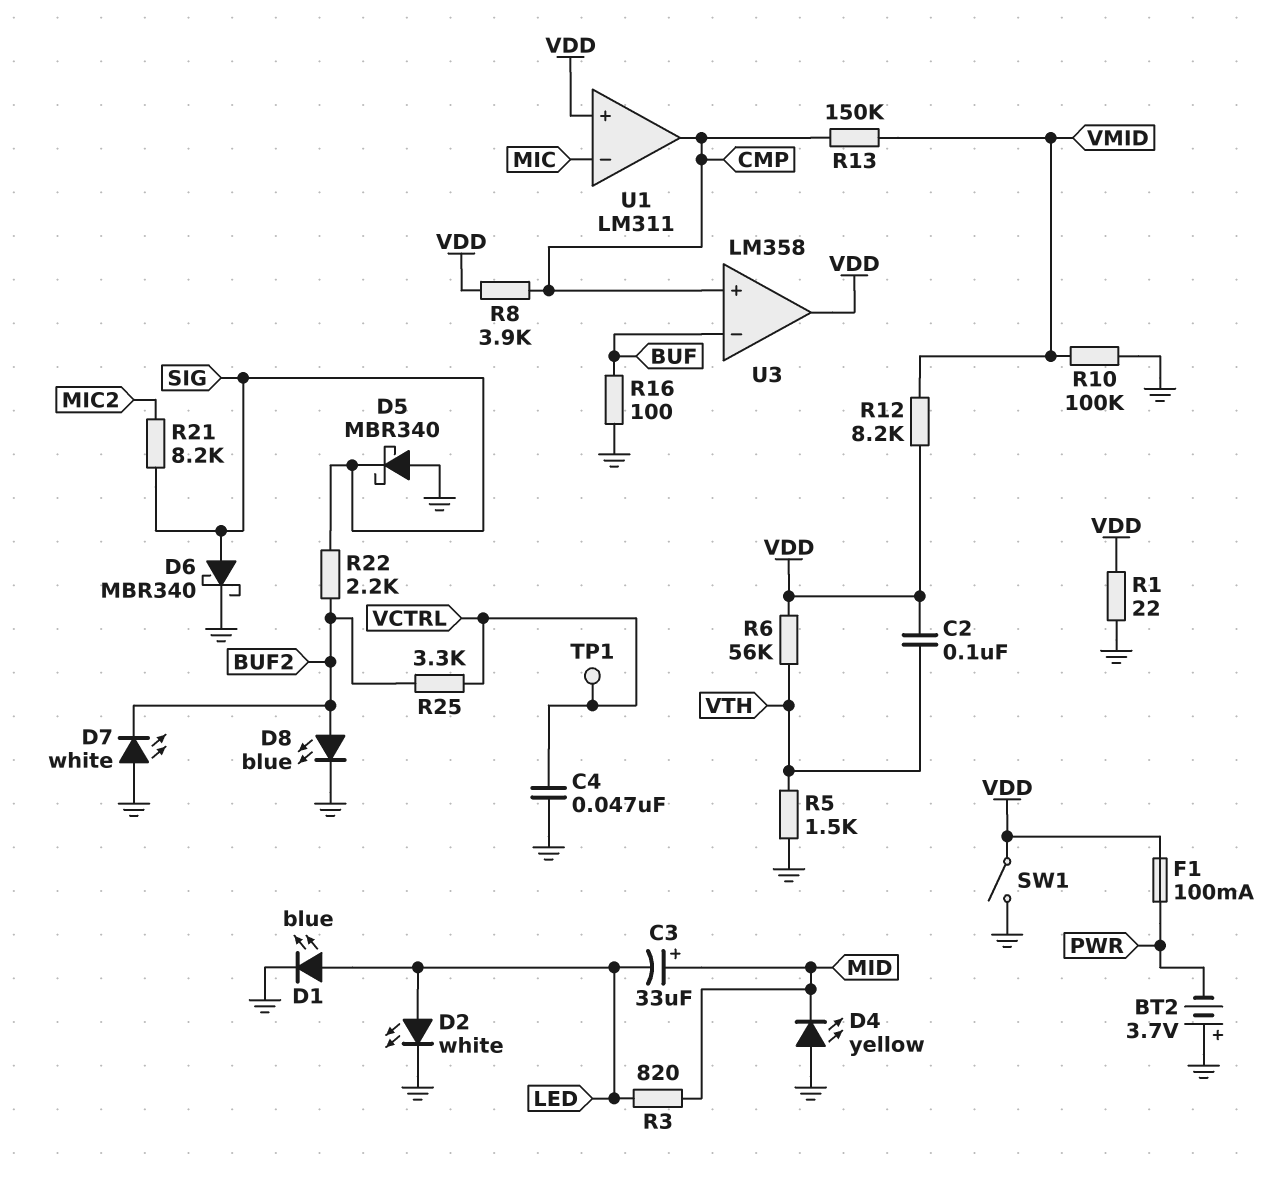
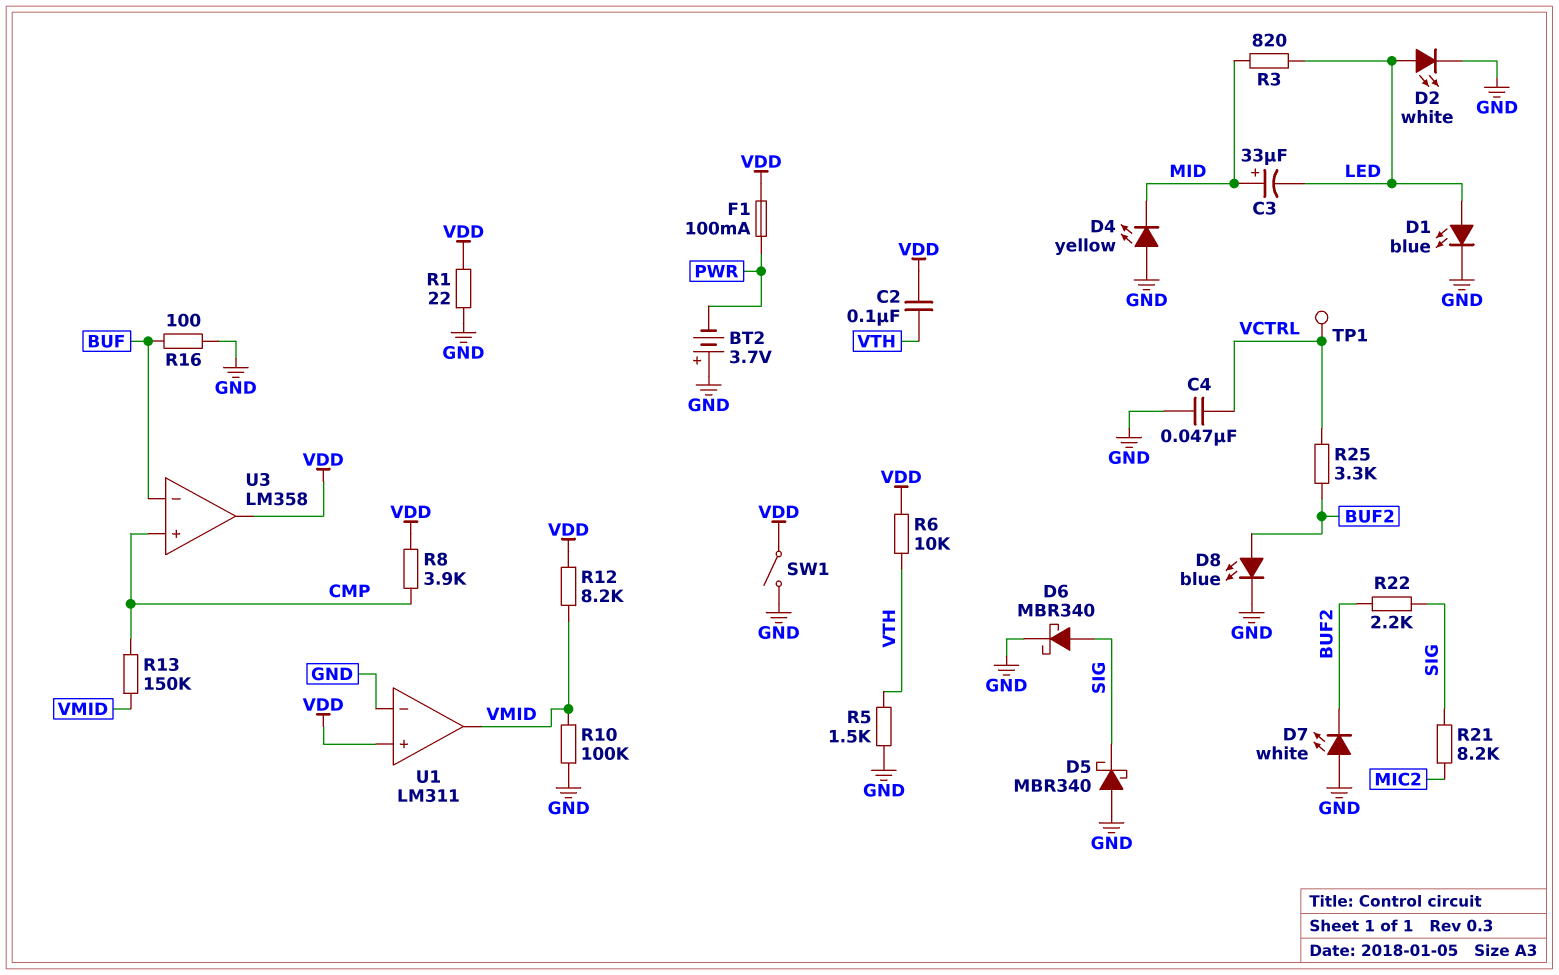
R6: 56k (VDD, VTH) -> 10k (VDD, VTH)
U1 pin in-: MIC -> GND
U1 pin out: CMP -> VMID

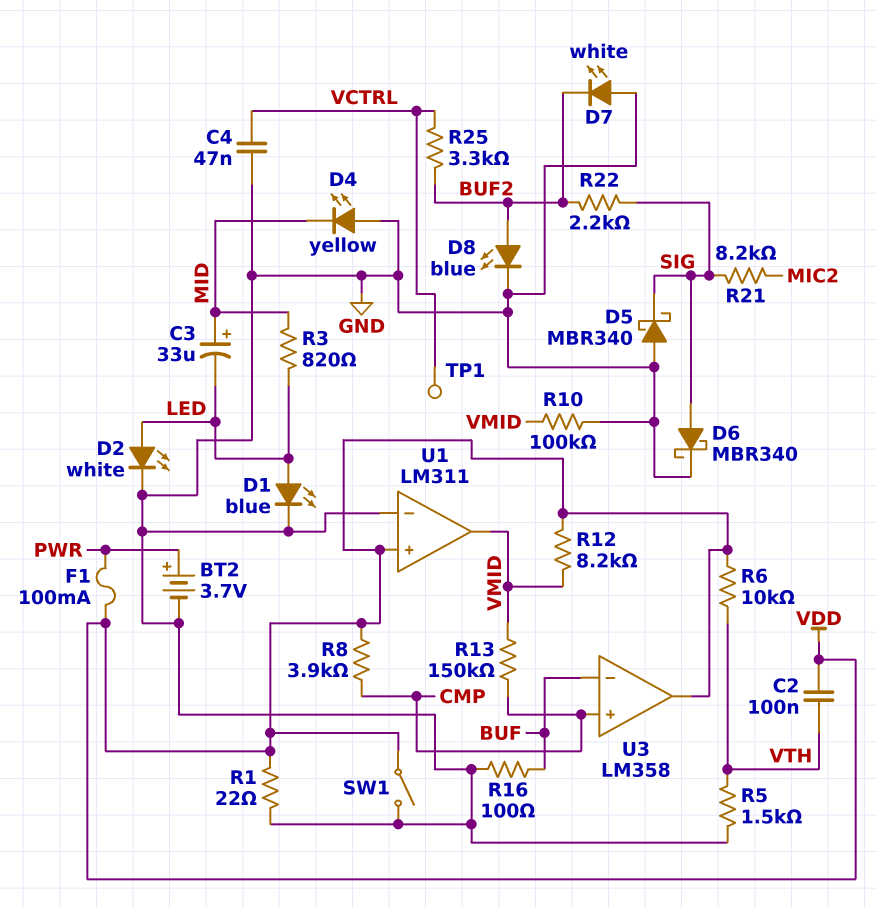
BT2: 3.7V (plus GND, minus PWR) -> 3.7V (plus PWR, minus GND)

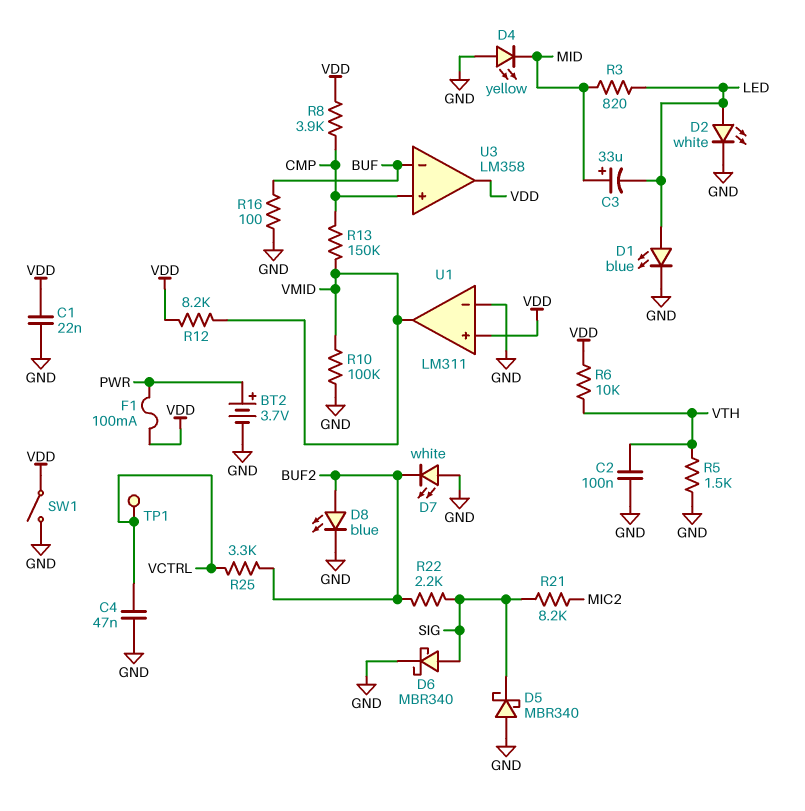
C1: none -> 22nF (GND, VDD)
C2: 100nF (VDD, VTH) -> 100nF (GND, VTH)
R1: 22 (GND, VDD) -> none

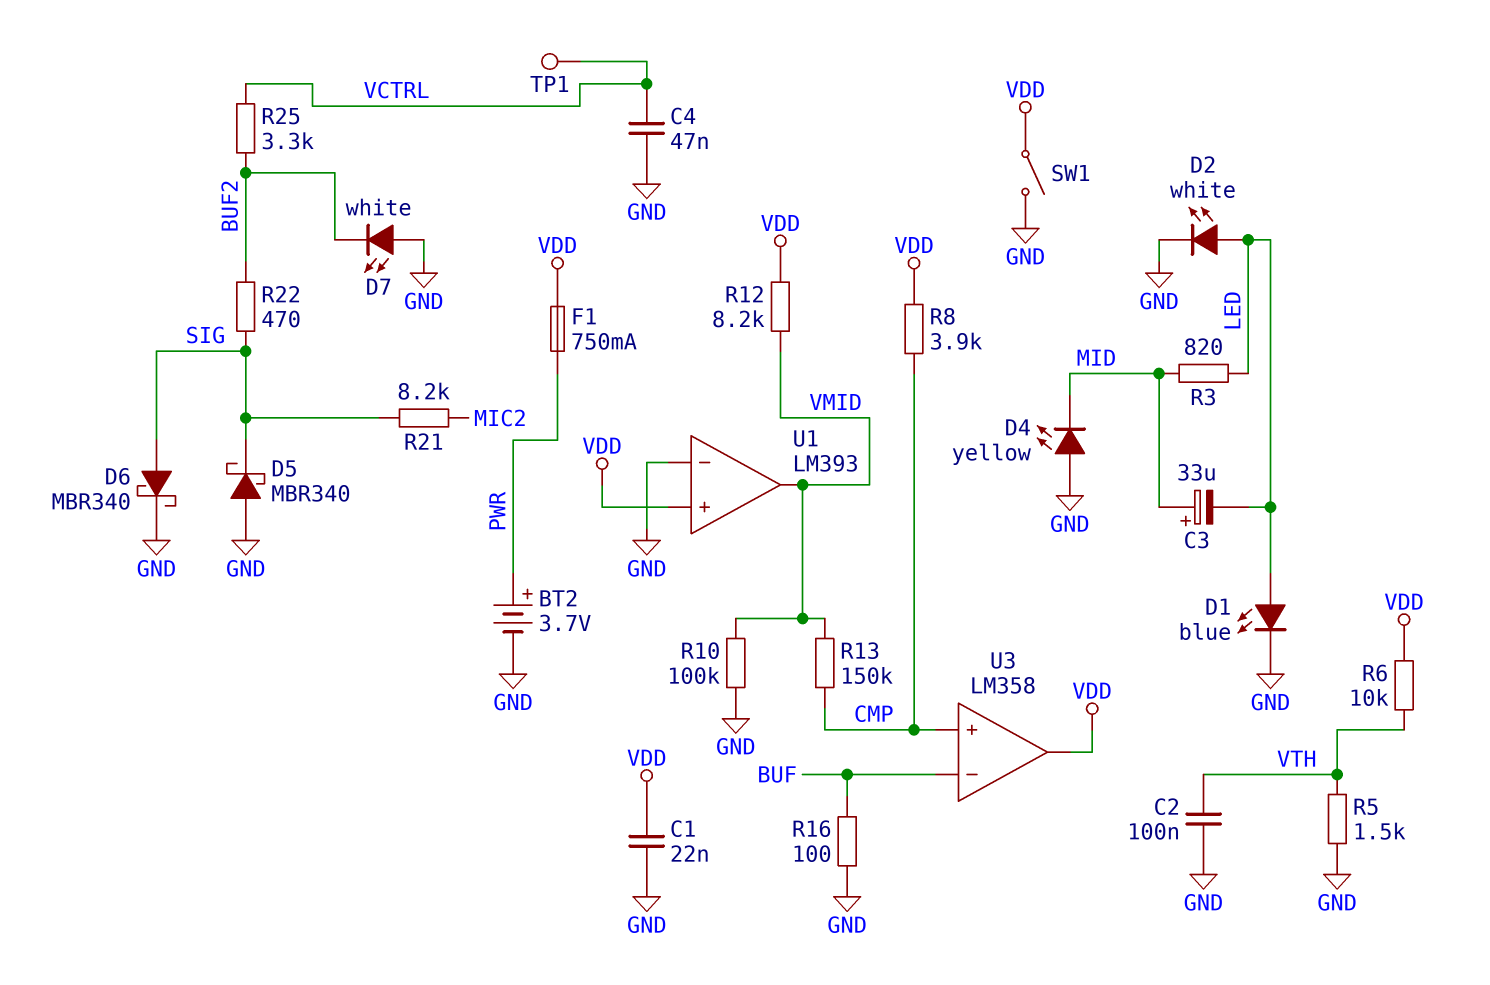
D8: LED blue (A BUF2, K GND) -> none
F1: 100mA (PWR, VDD) -> 750mA (PWR, VDD)
R22: 2.2k (BUF2, SIG) -> 470 (BUF2, SIG)
U1: LM311 -> LM393

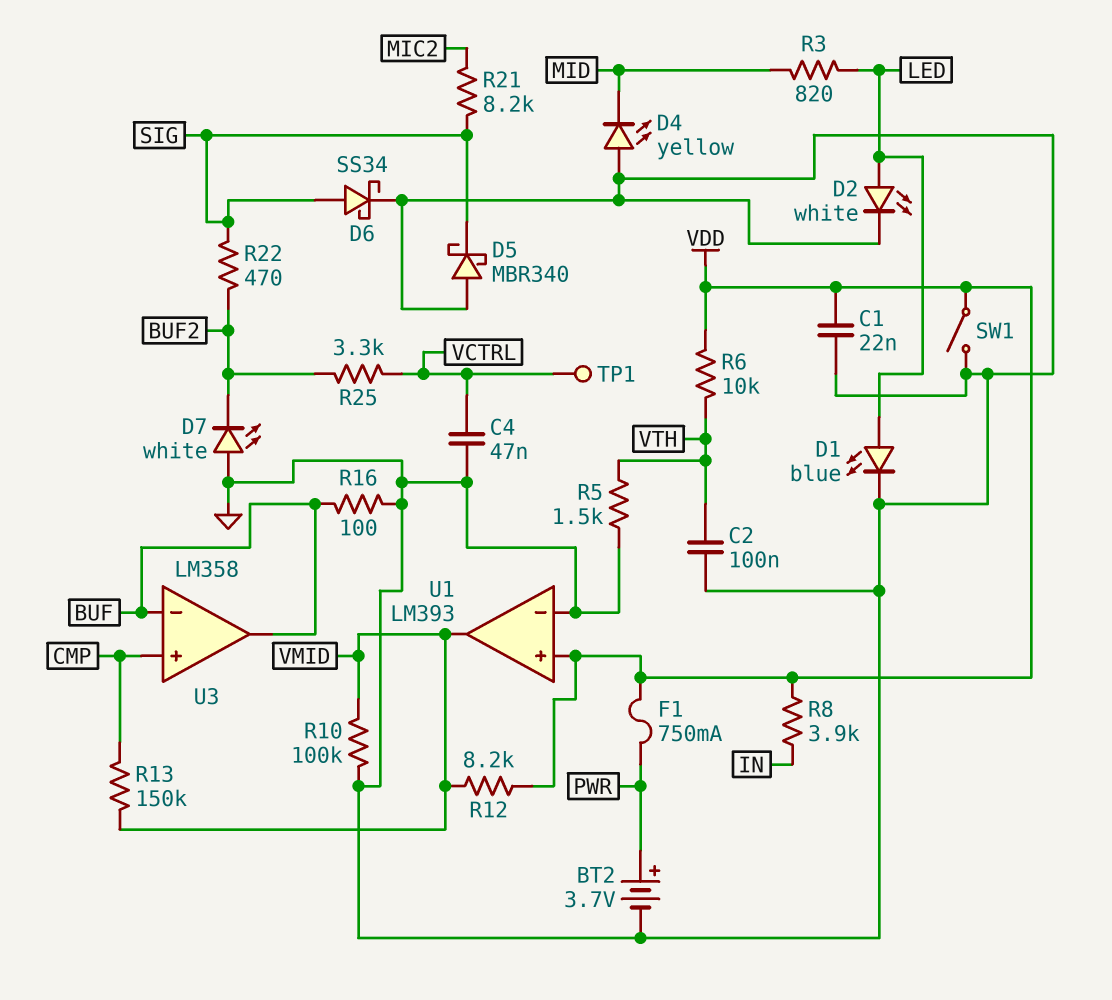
C3: 33uF (plus MID, minus LED) -> none
D6: schottky MBR340 (A SIG, K GND) -> schottky SS34 (A SIG, K GND)
R8: 3.9k (CMP, VDD) -> 3.9k (IN, VDD)
U3 pin out: VDD -> BUF

